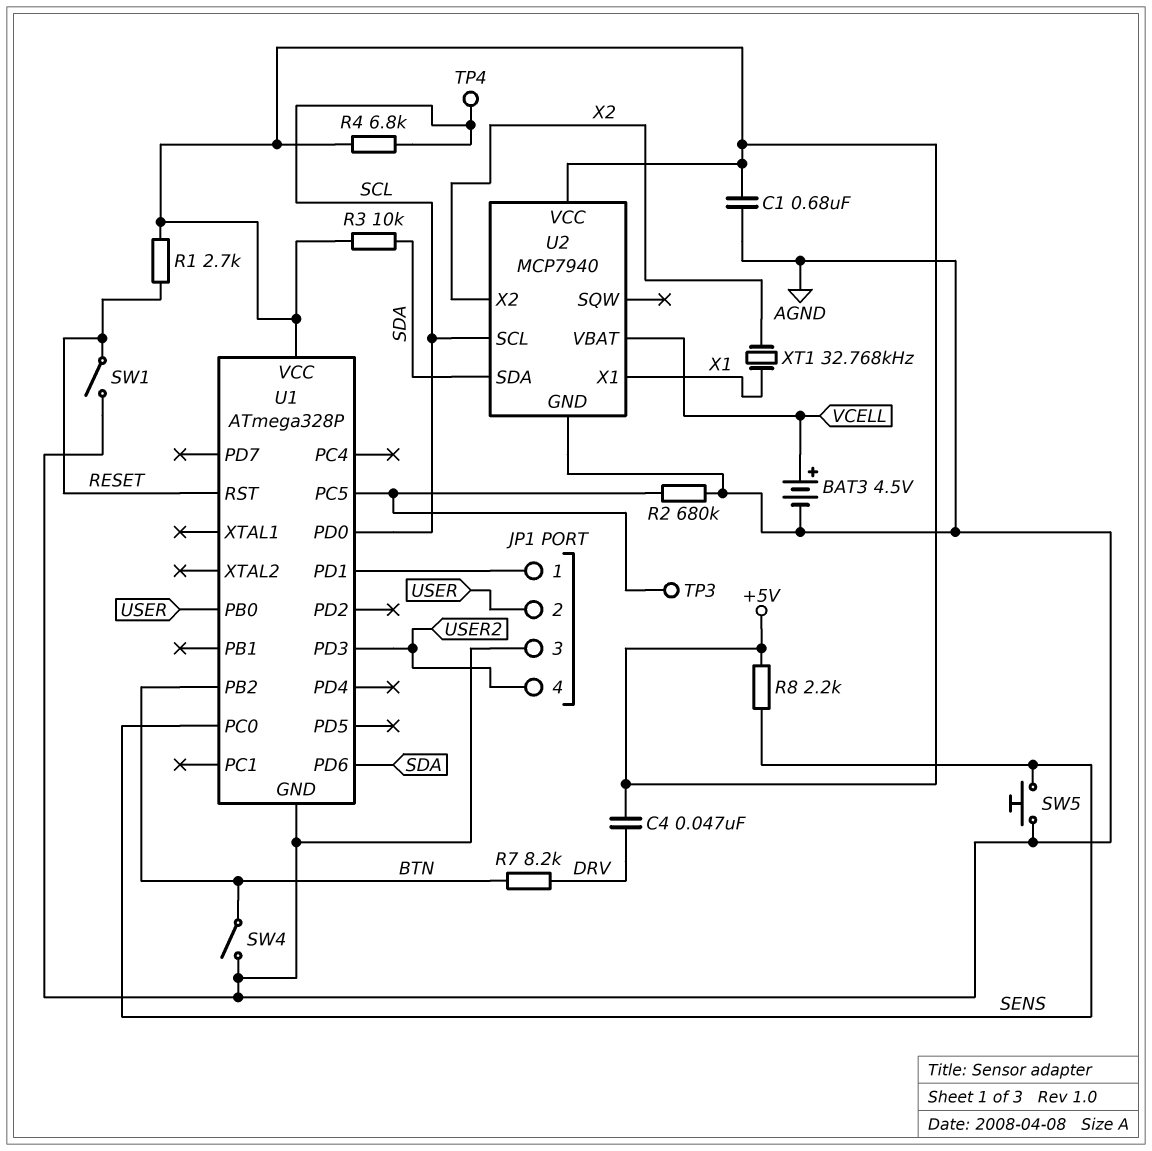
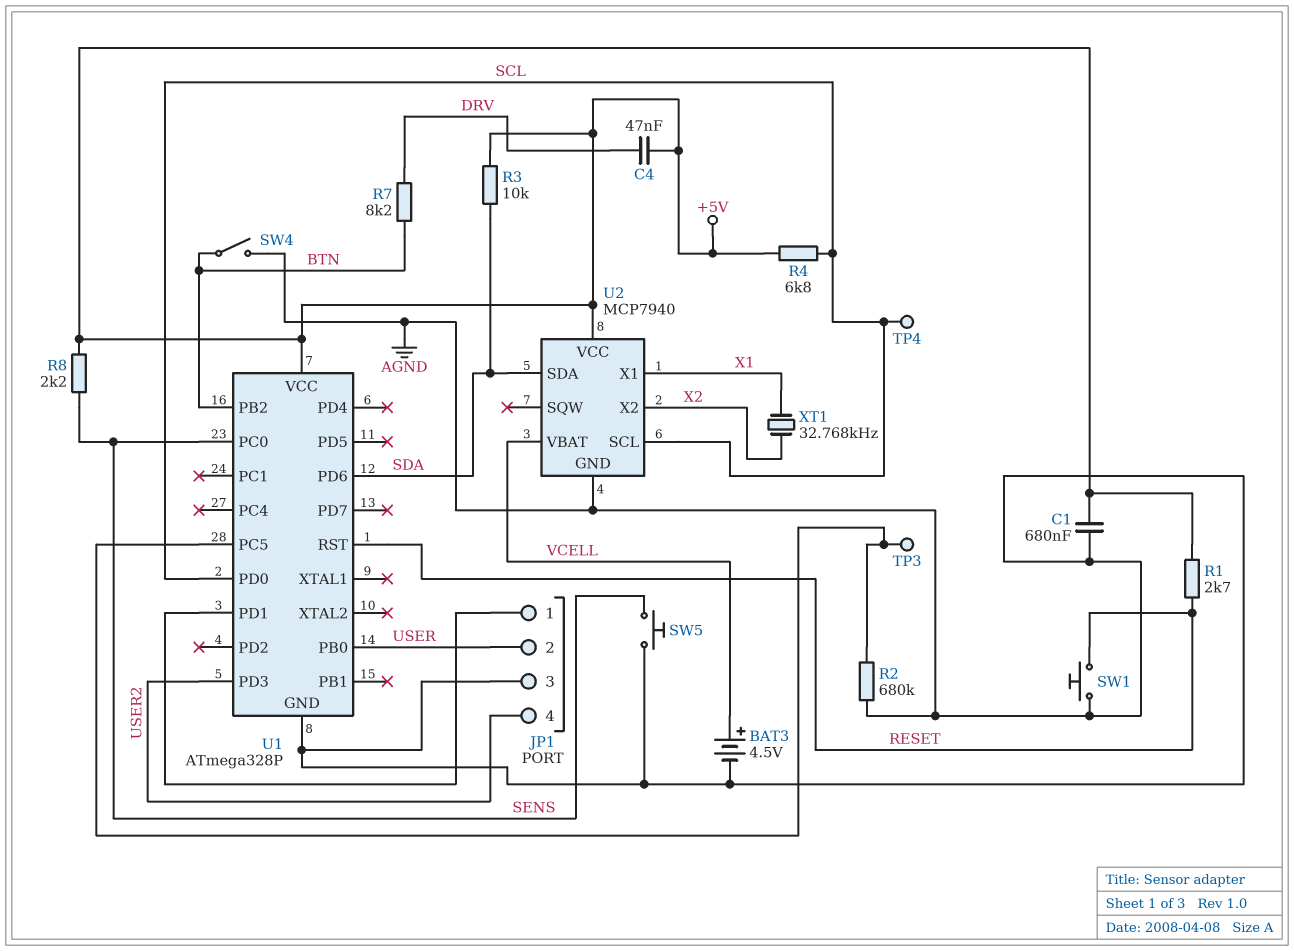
SW1: switch (AGND, RESET) -> button (AGND, RESET)

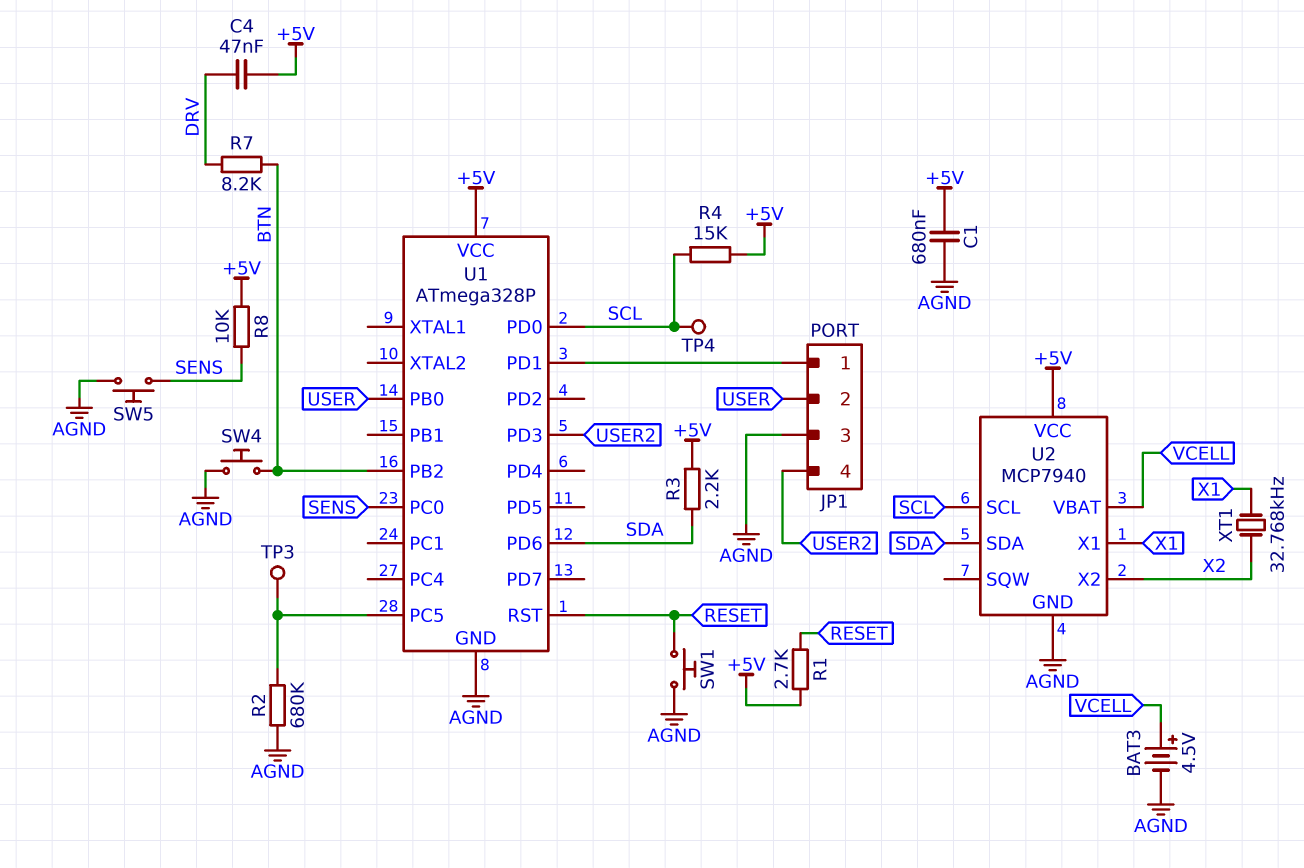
R3: 10k (+5V, SDA) -> 2.2k (+5V, SDA)
R4: 6.8k (+5V, SCL) -> 15k (+5V, SCL)
R8: 2.2k (+5V, SENS) -> 10k (+5V, SENS)
SW4: switch (AGND, BTN) -> button (AGND, BTN)

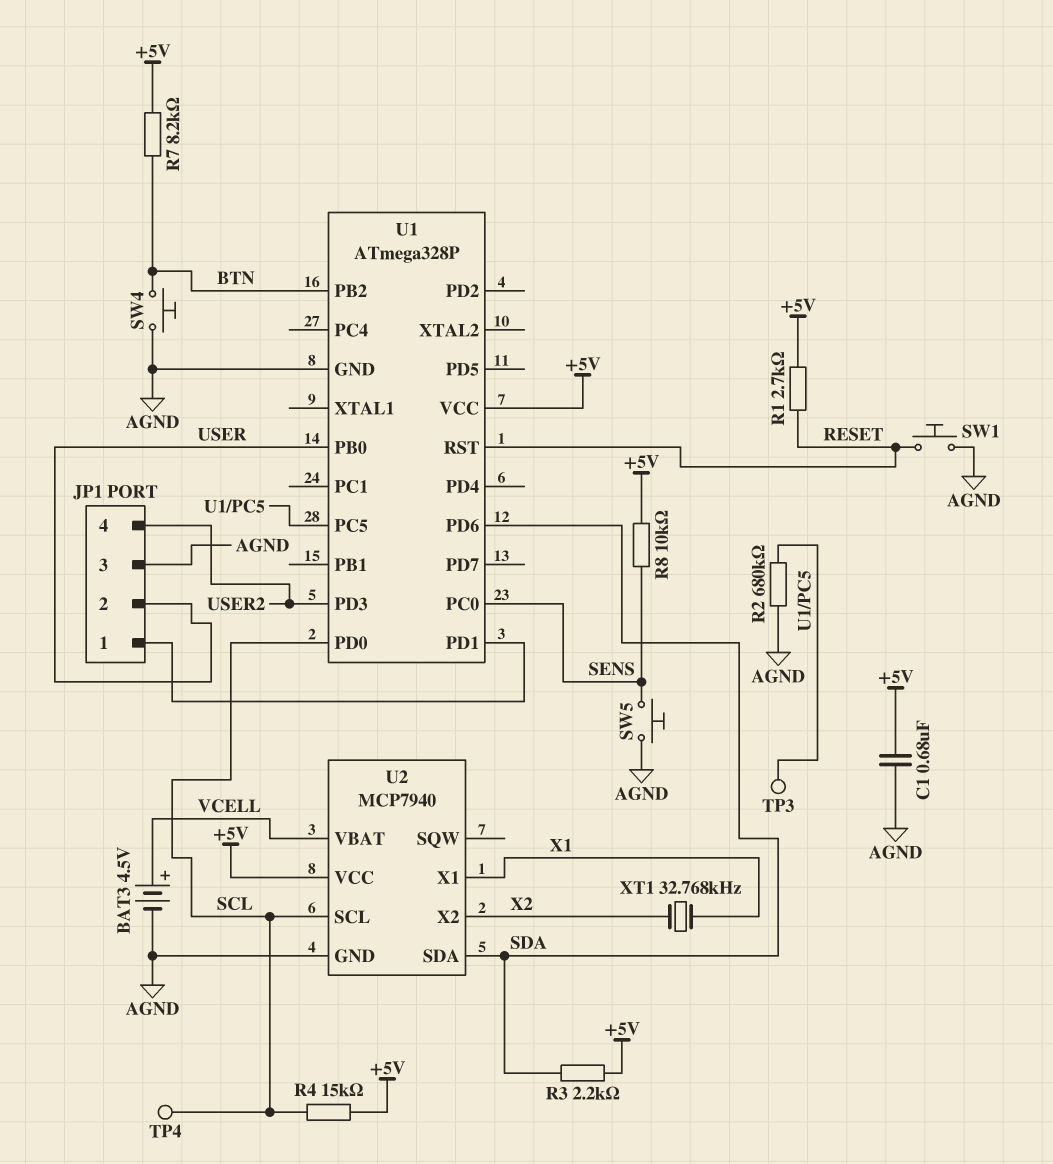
C4: 47nF (+5V, DRV) -> none
R7: 8.2k (BTN, DRV) -> 8.2k (+5V, BTN)

